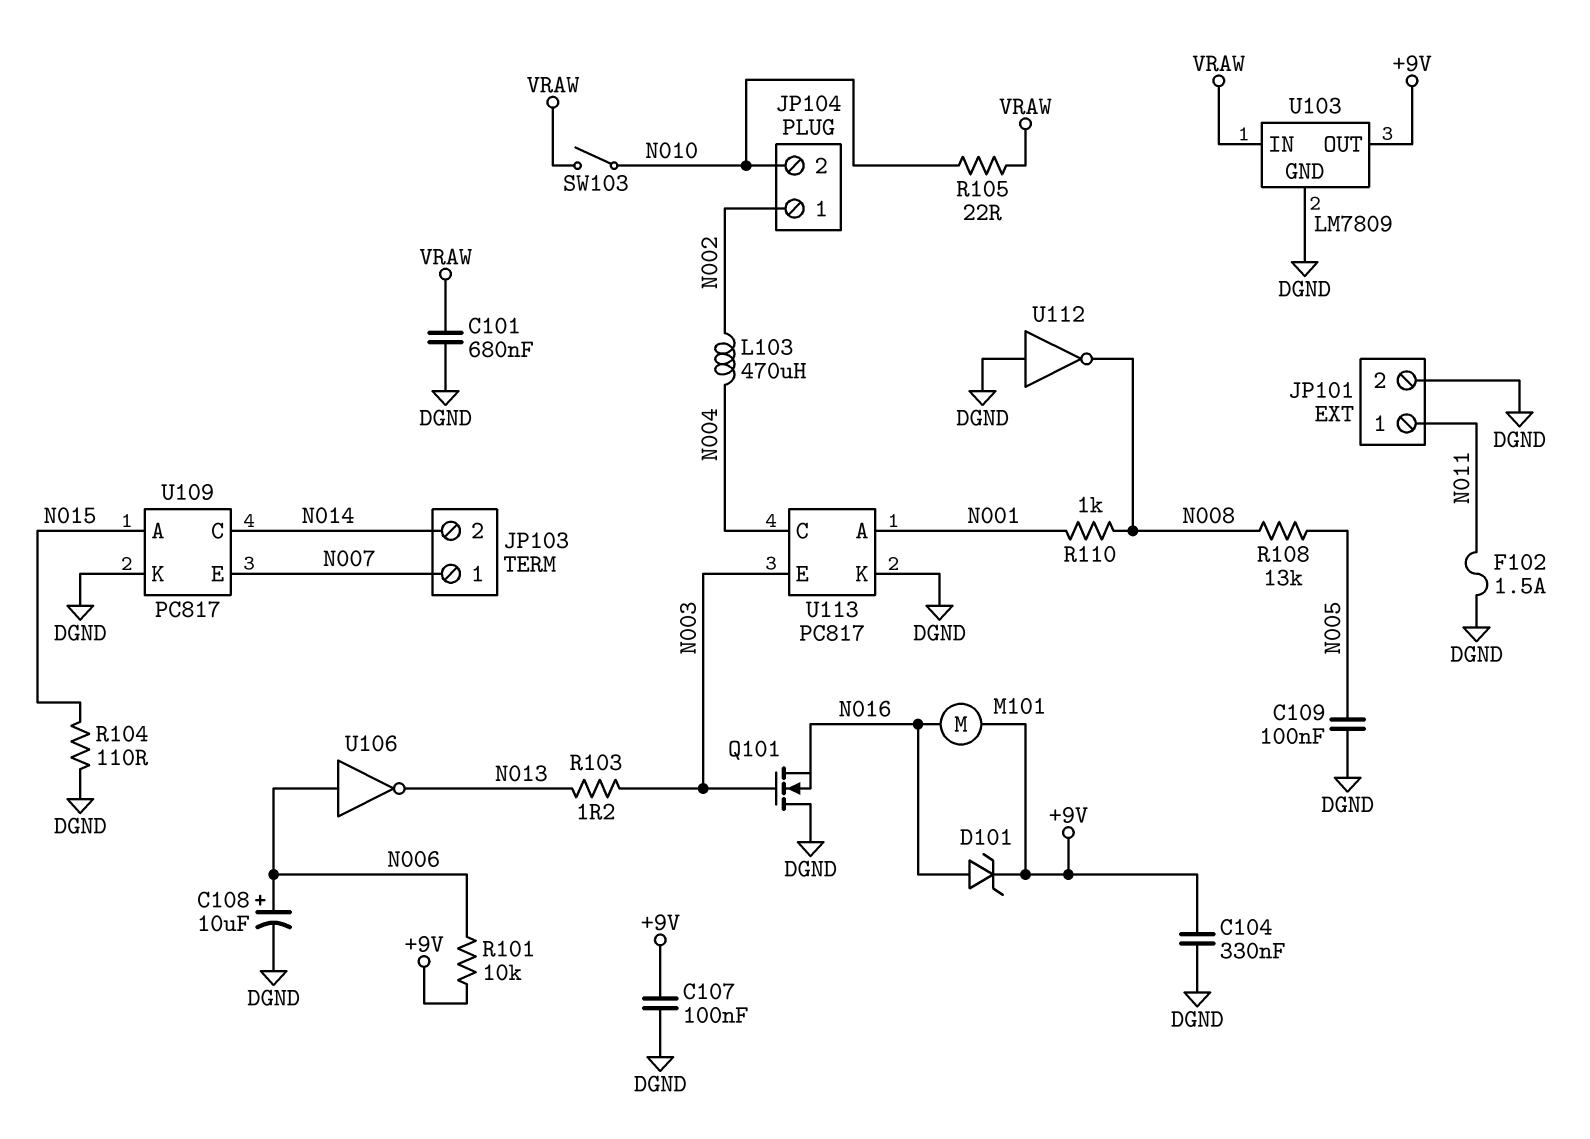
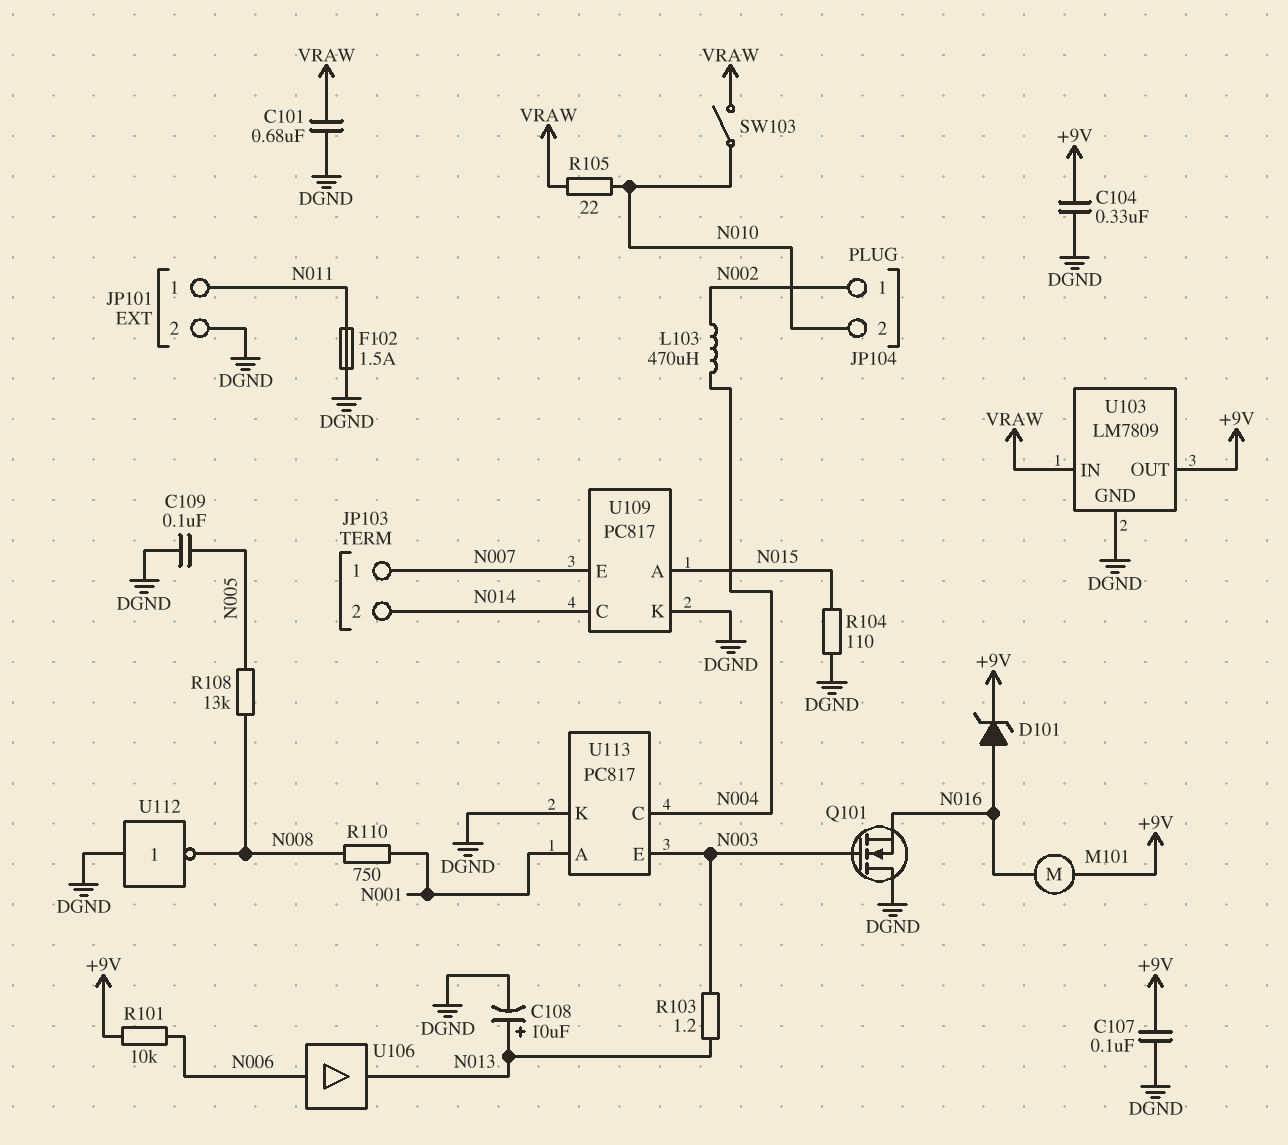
C108: 10uF (plus N006, minus DGND) -> 10uF (plus N013, minus DGND)
R110: 1k (N001, N008) -> 750 (N001, N008)
U106: NOT (in N006, out N013) -> buffer (in N006, out N013)

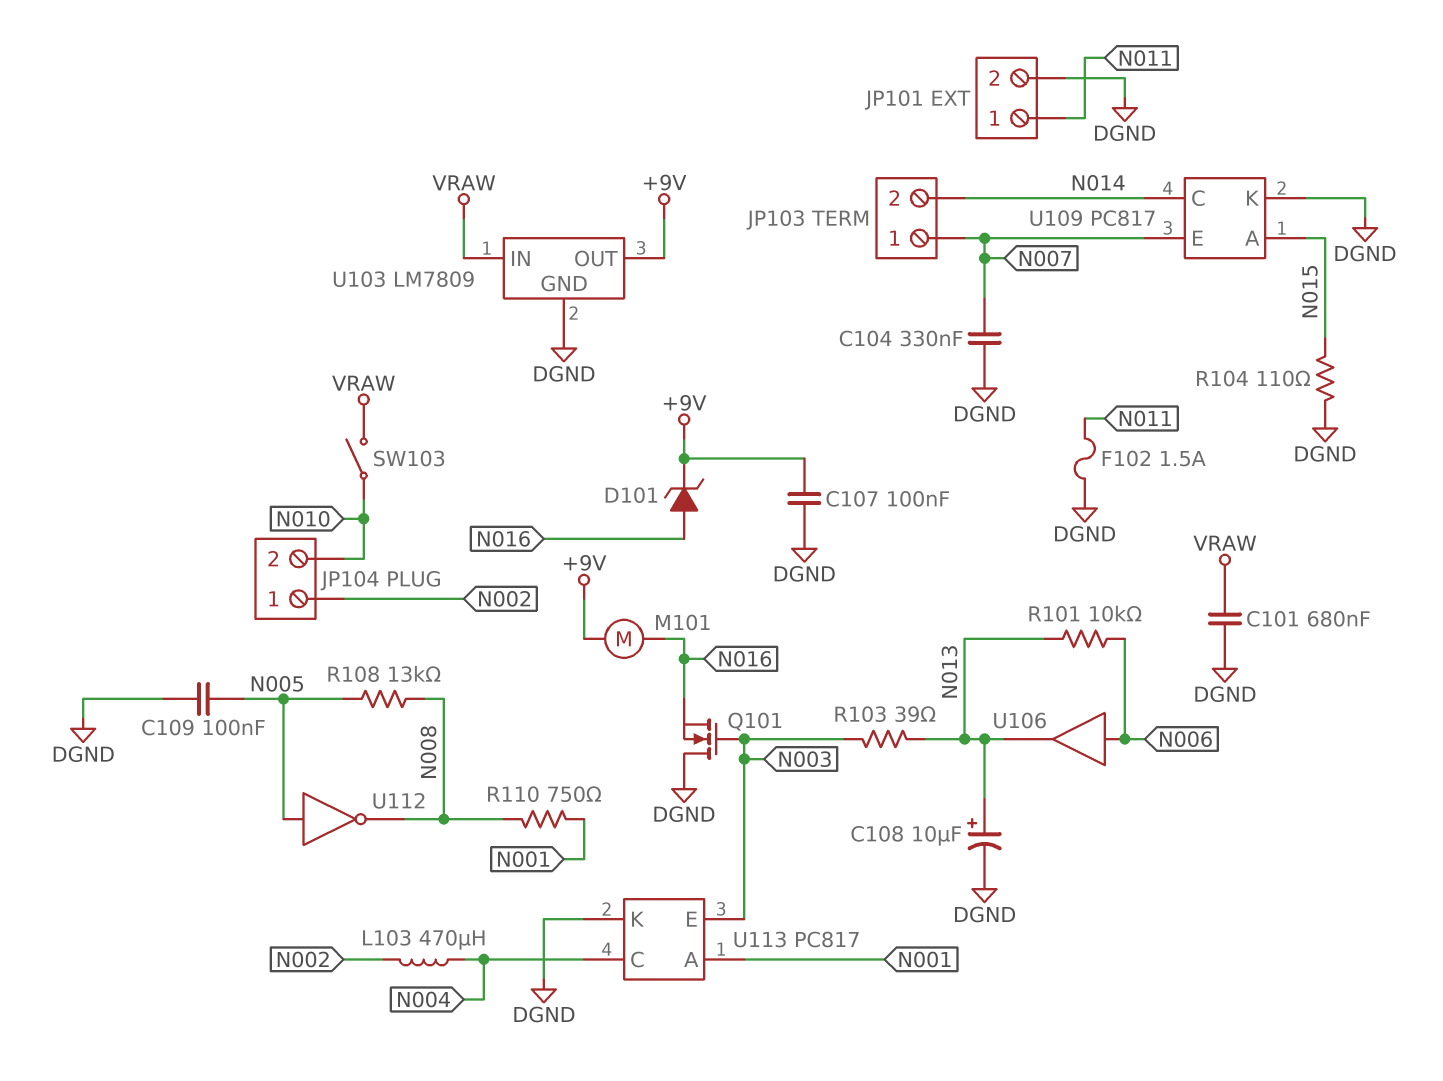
C104: 330nF (+9V, DGND) -> 330nF (DGND, N007)
R101: 10k (+9V, N006) -> 10k (N006, N013)
R103: 1.2 (N003, N013) -> 39 (N003, N013)
R105: 22 (N010, VRAW) -> none
U112: NOT (in DGND, out N008) -> NOT (in N005, out N008)

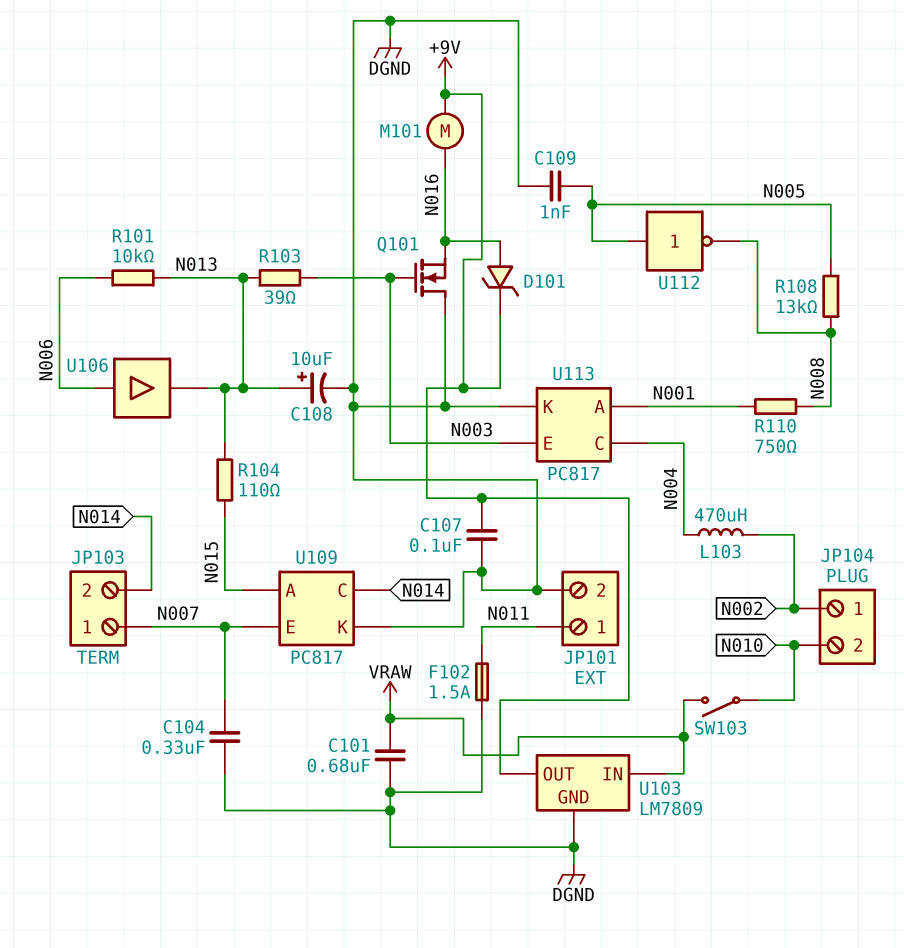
C109: 100nF (DGND, N005) -> 1nF (DGND, N005)
R104: 110 (DGND, N015) -> 110 (N013, N015)

